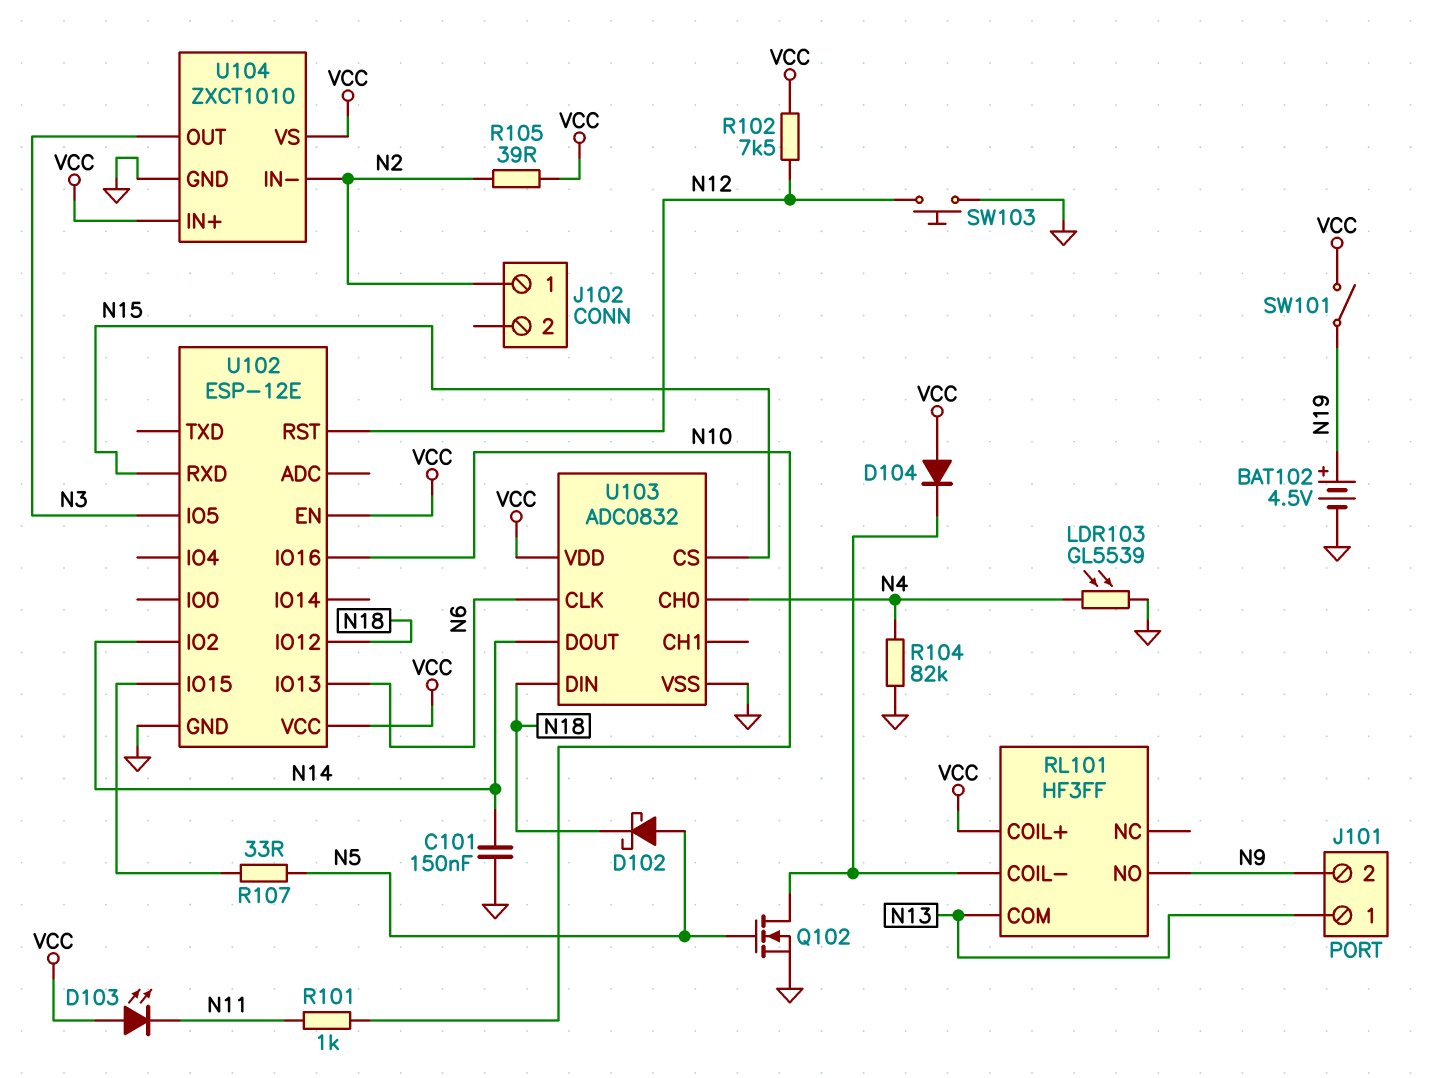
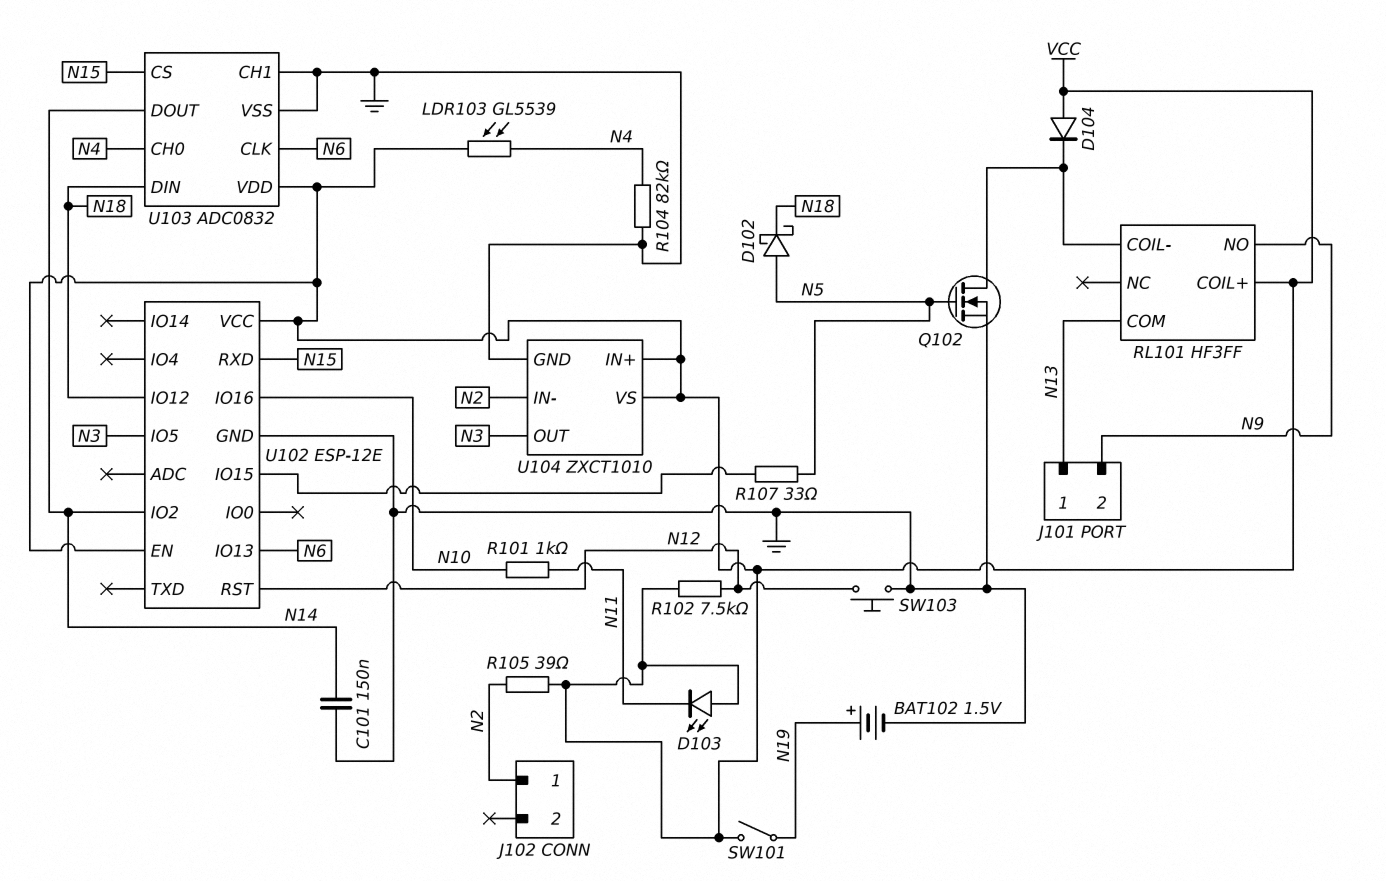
BAT102: 4.5V (plus N19, minus GND) -> 1.5V (plus N19, minus GND)
LDR103: GL5539 (GND, N4) -> GL5539 (N4, VCC)
U103 pin CH1: none -> GND

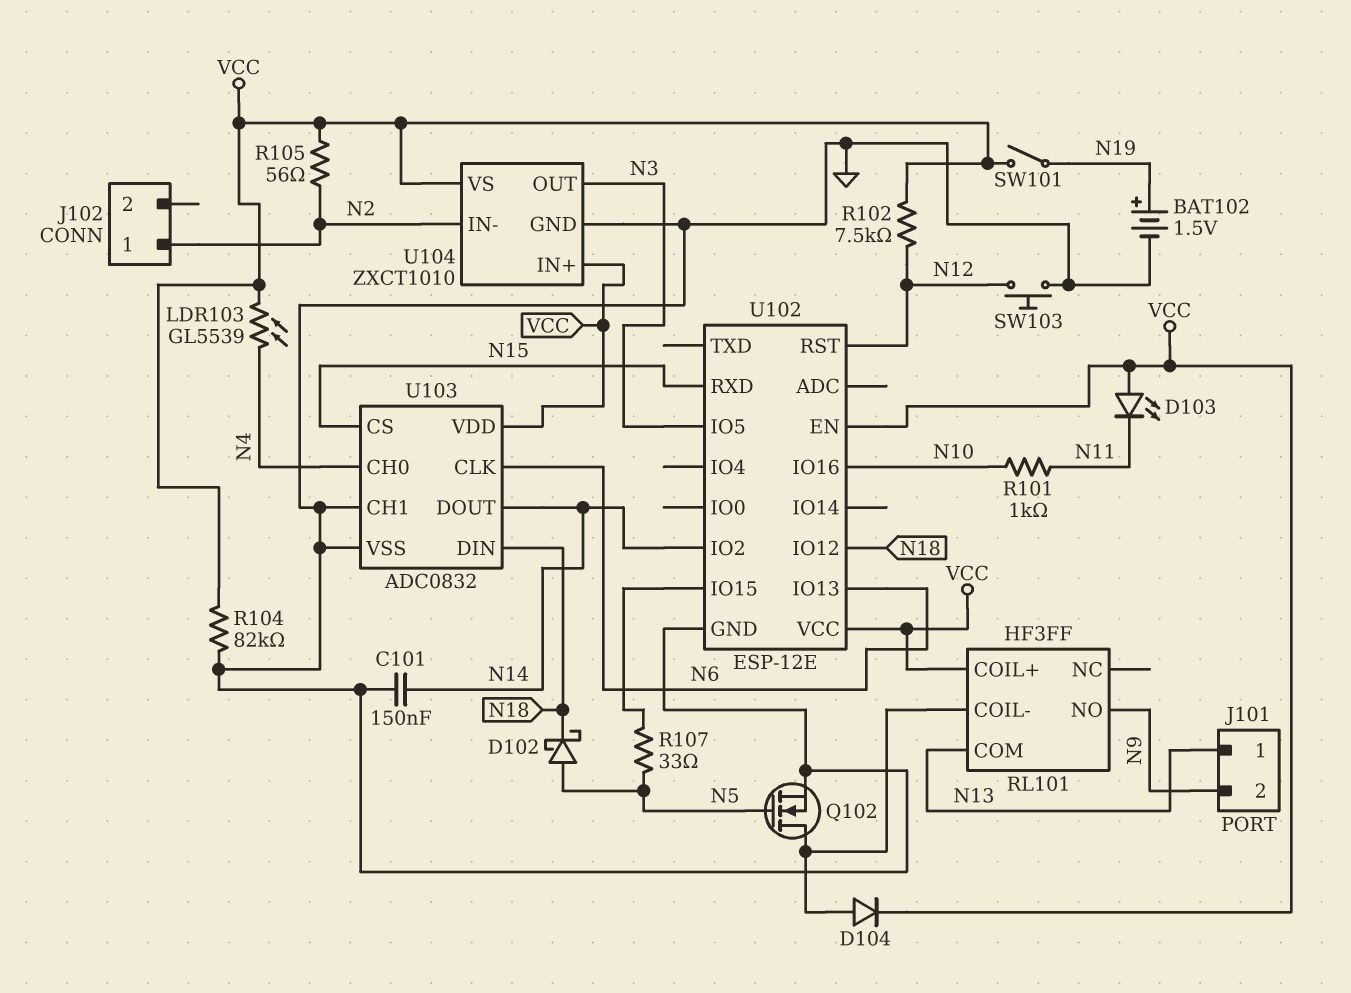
D104: diode (A VCC, K RL101/COIL-) -> diode (A RL101/COIL-, K VCC)
R104: 82k (GND, N4) -> 82k (GND, VCC)
R105: 39 (N2, VCC) -> 56 (N2, VCC)

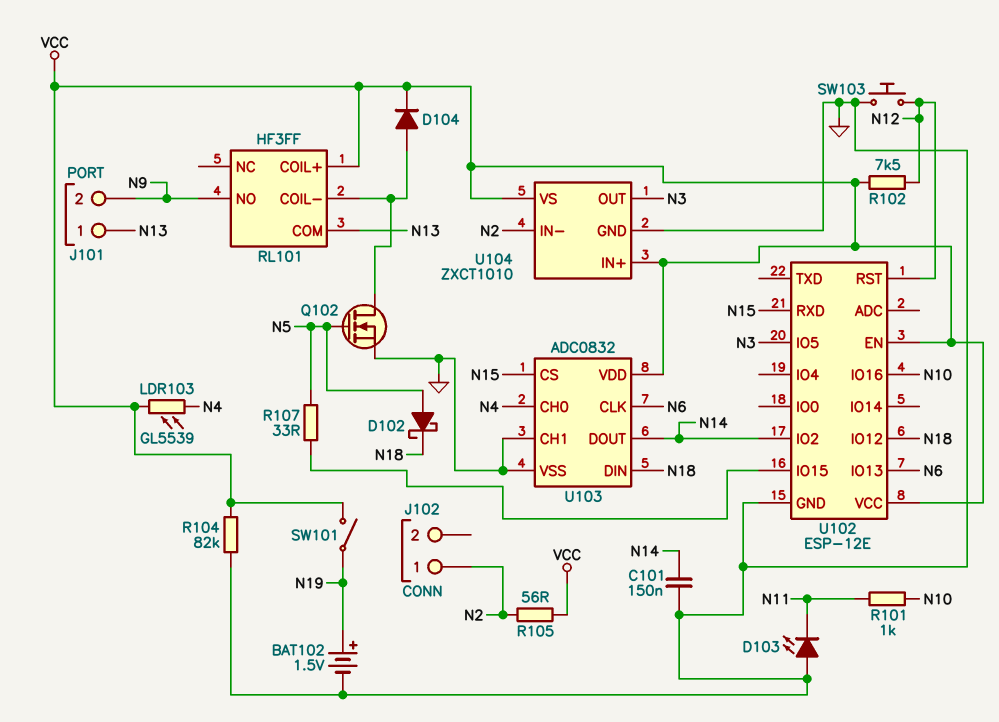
D103: LED (A VCC, K N11) -> LED (A GND, K N11)

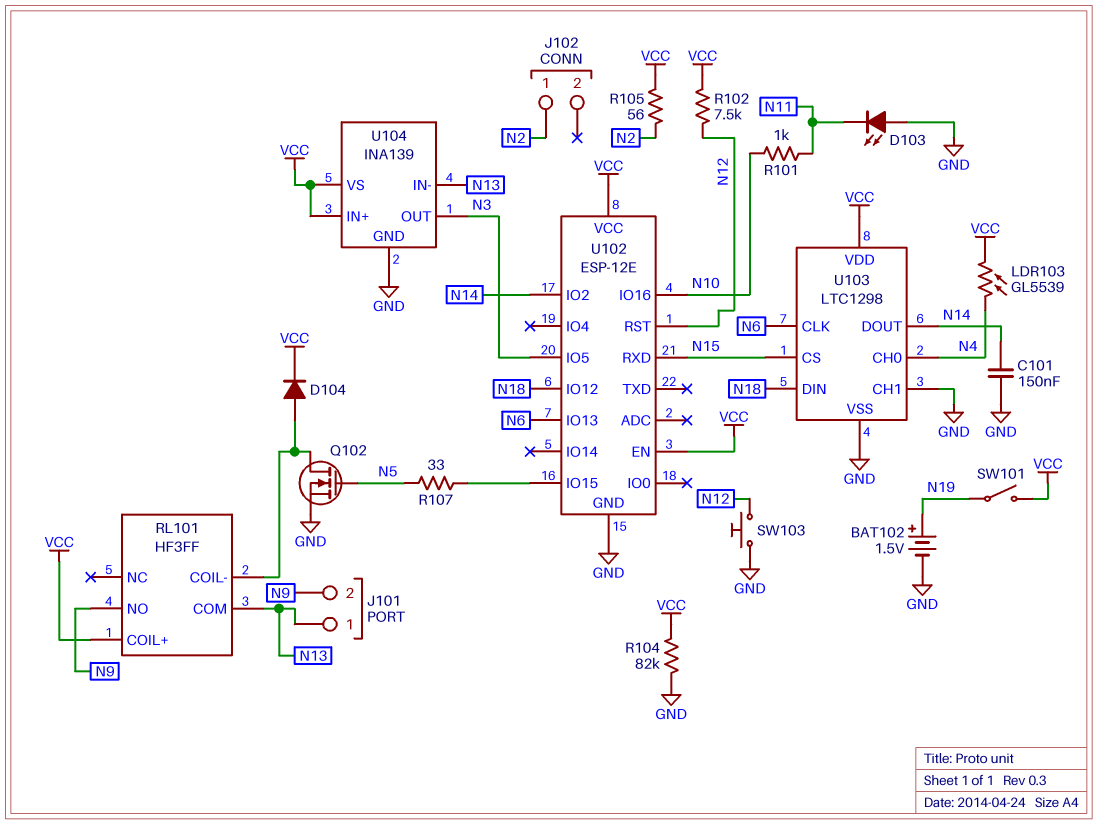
D102: schottky (A N5, K N18) -> none
U103: ADC0832 -> LTC1298
U104: ZXCT1010 -> INA139
U104 pin IN-: N2 -> N13

